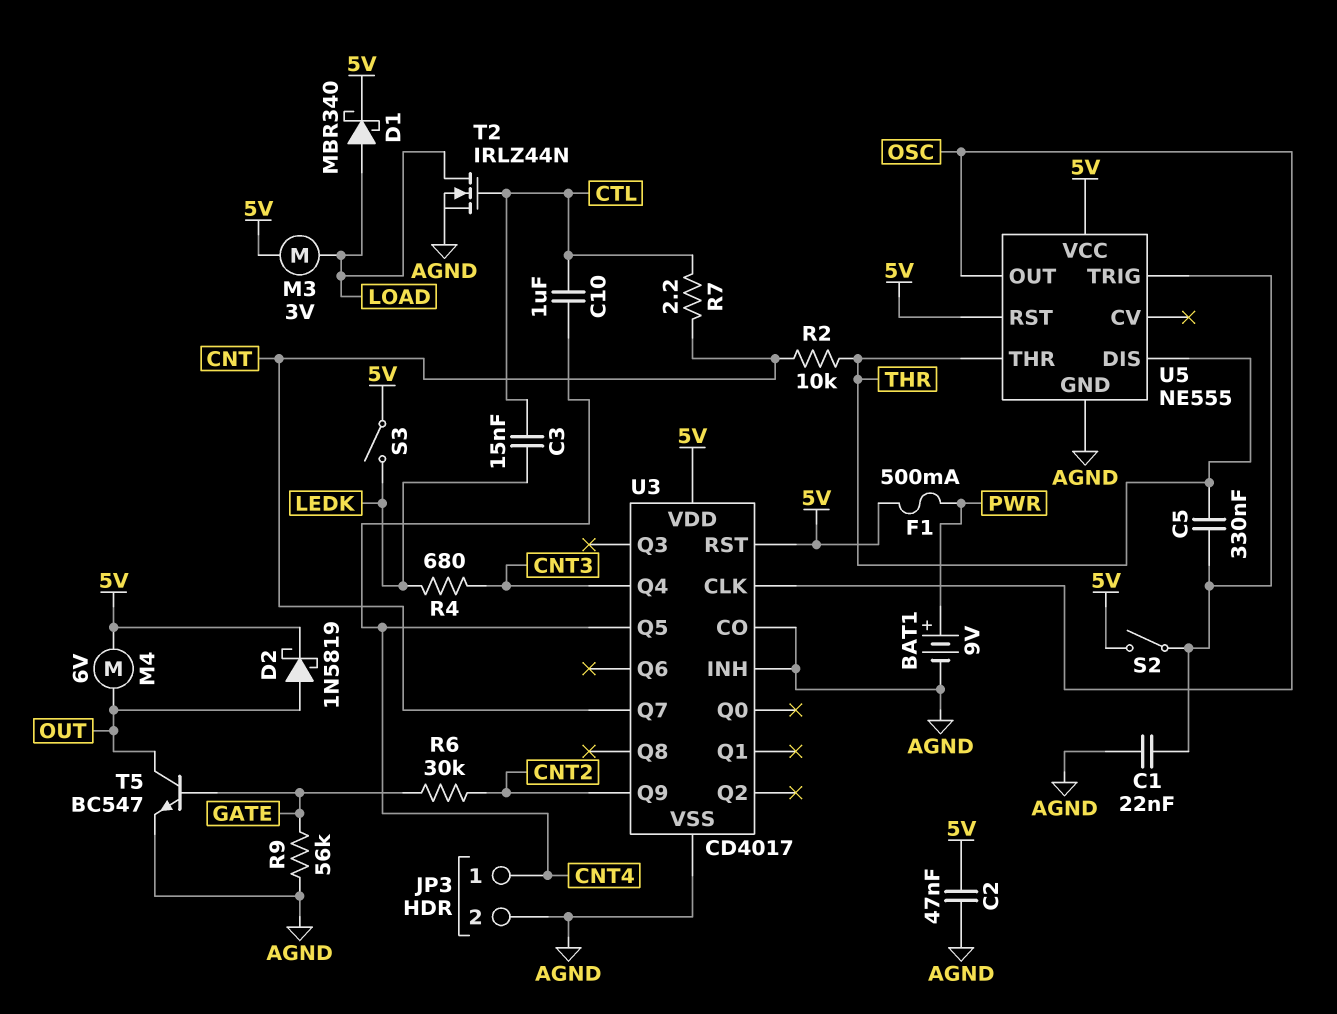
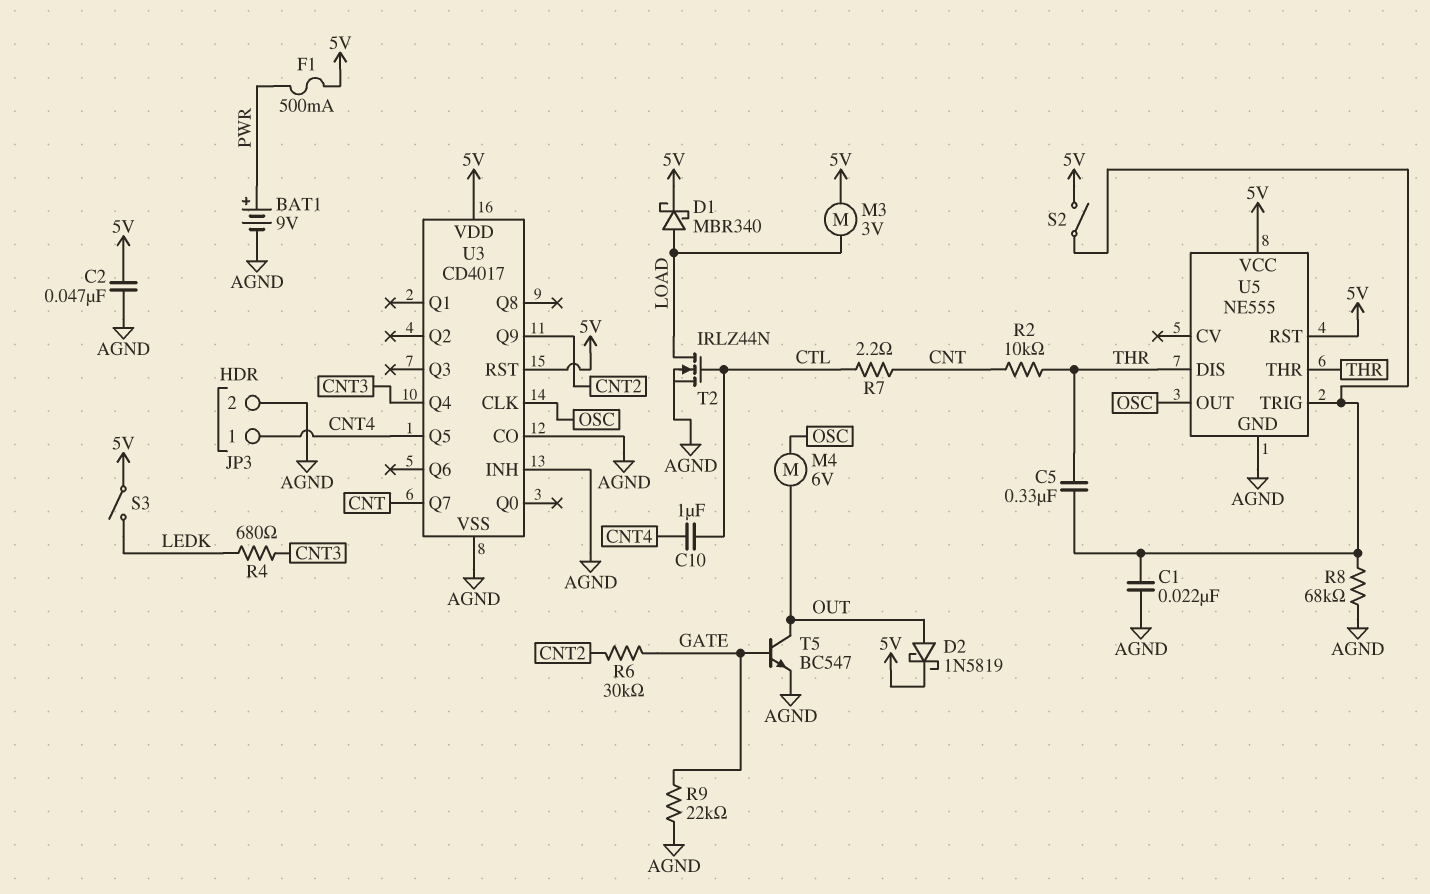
C3: 15nF (CTL, LEDK) -> none
M4: motor 6V (5V, OUT) -> motor 6V (OSC, OUT)
R8: none -> 68k (AGND, U5/TRIG)
R9: 56k (AGND, GATE) -> 22k (AGND, GATE)

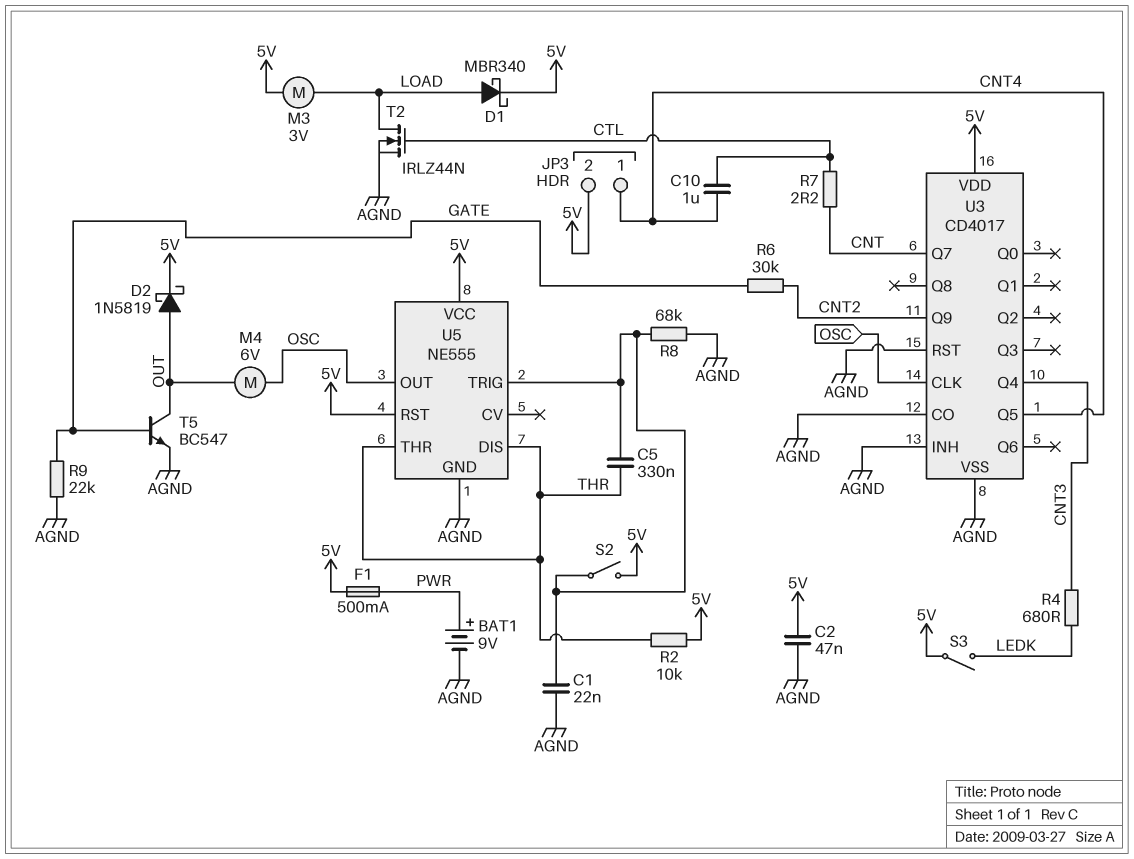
JP3 pin 2: AGND -> 5V
R2: 10k (CNT, THR) -> 10k (5V, THR)
U3 pin RST: 5V -> AGND

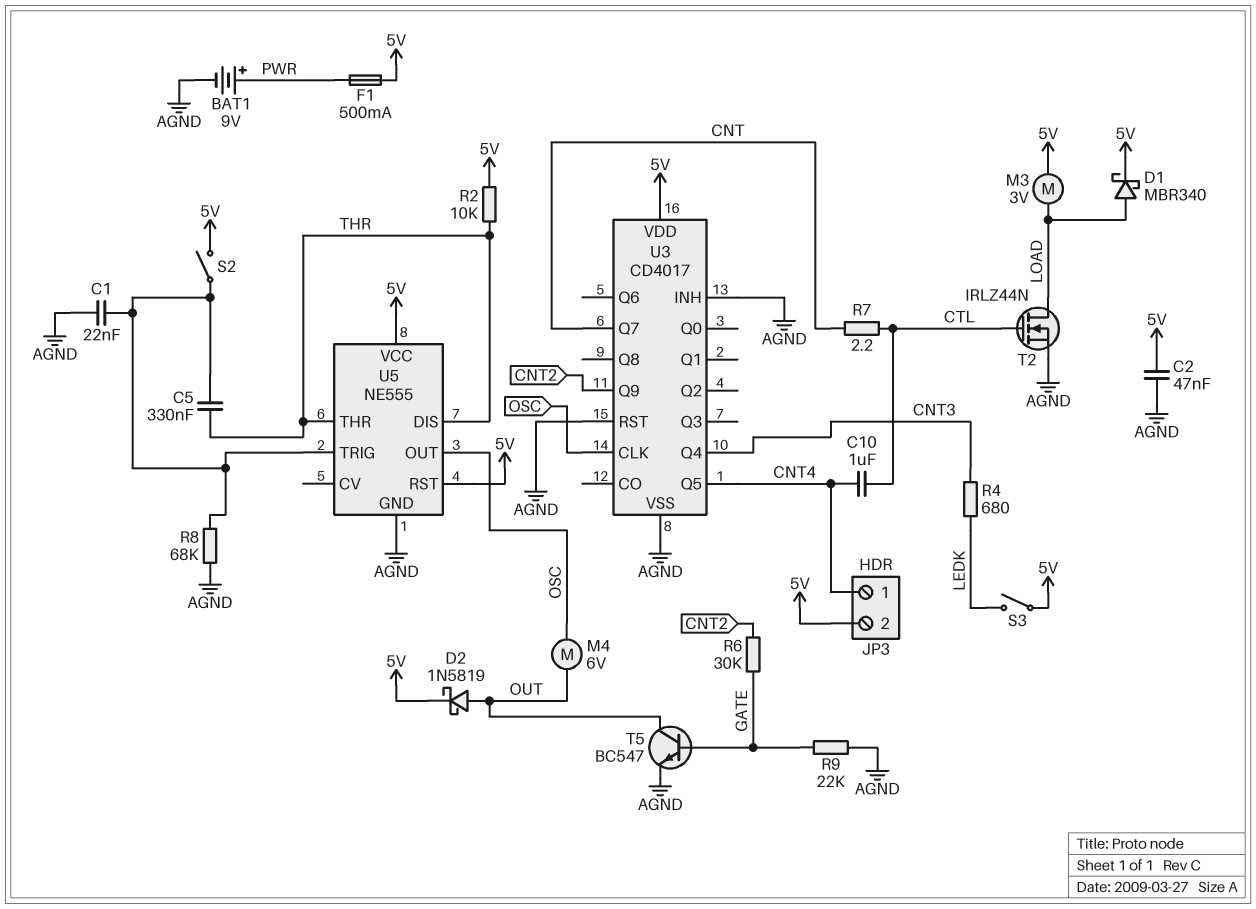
U3 pin CO: AGND -> none

